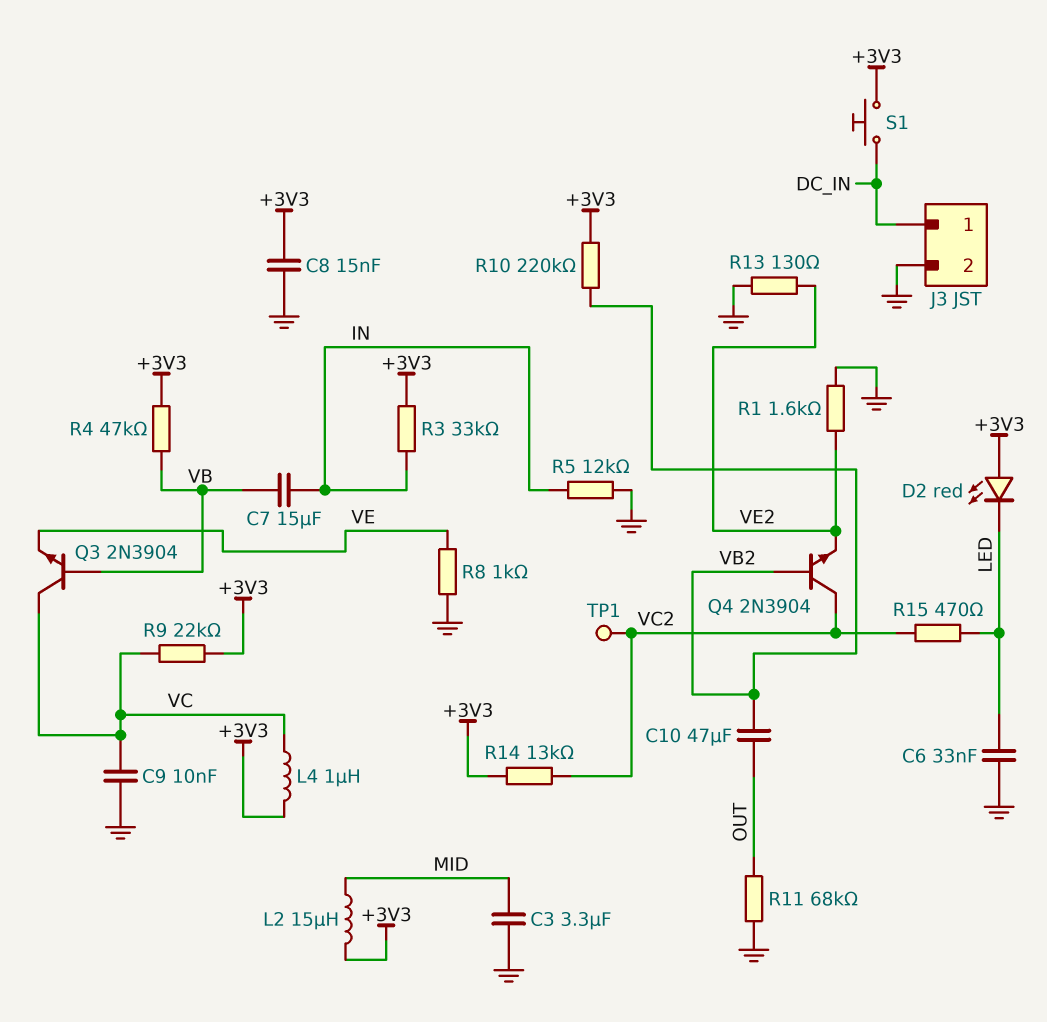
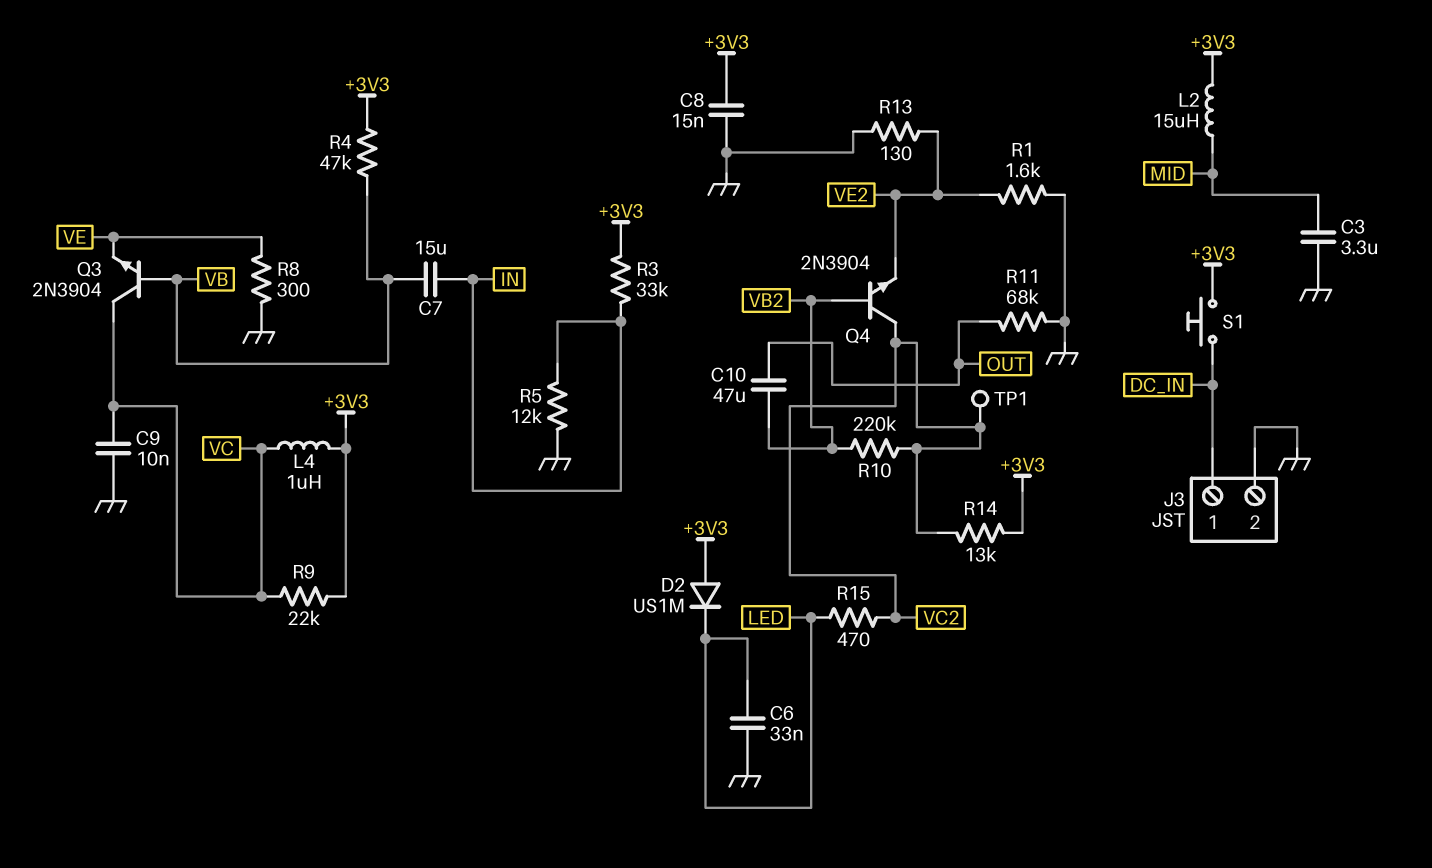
D2: LED red (A +3V3, K LED) -> diode US1M (A +3V3, K LED)
R8: 1k (GND, VE) -> 300 (GND, VE)
R10: 220k (+3V3, VB2) -> 220k (VB2, VC2)

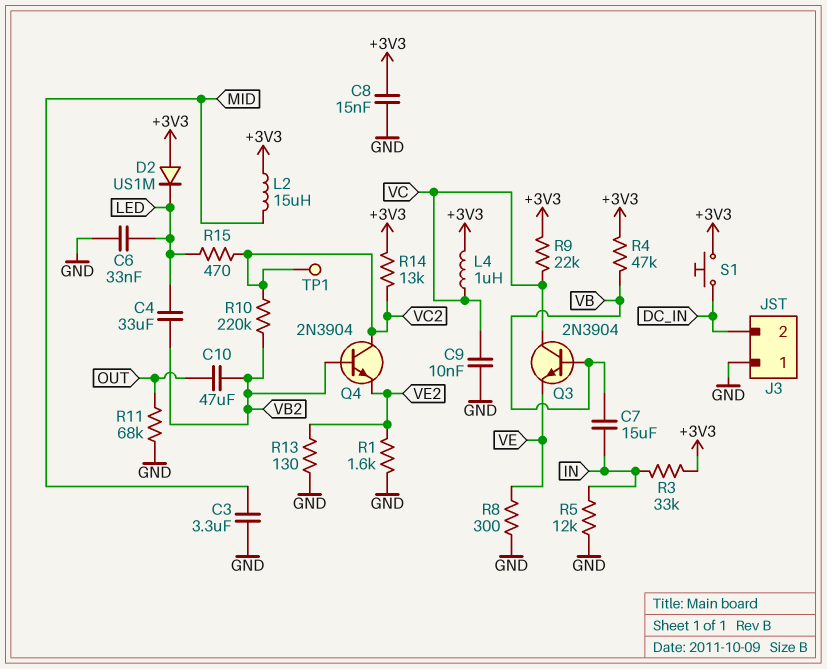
C4: none -> 33uF (LED, VB2)
J3 pin 1: DC_IN -> GND
J3 pin 2: GND -> DC_IN

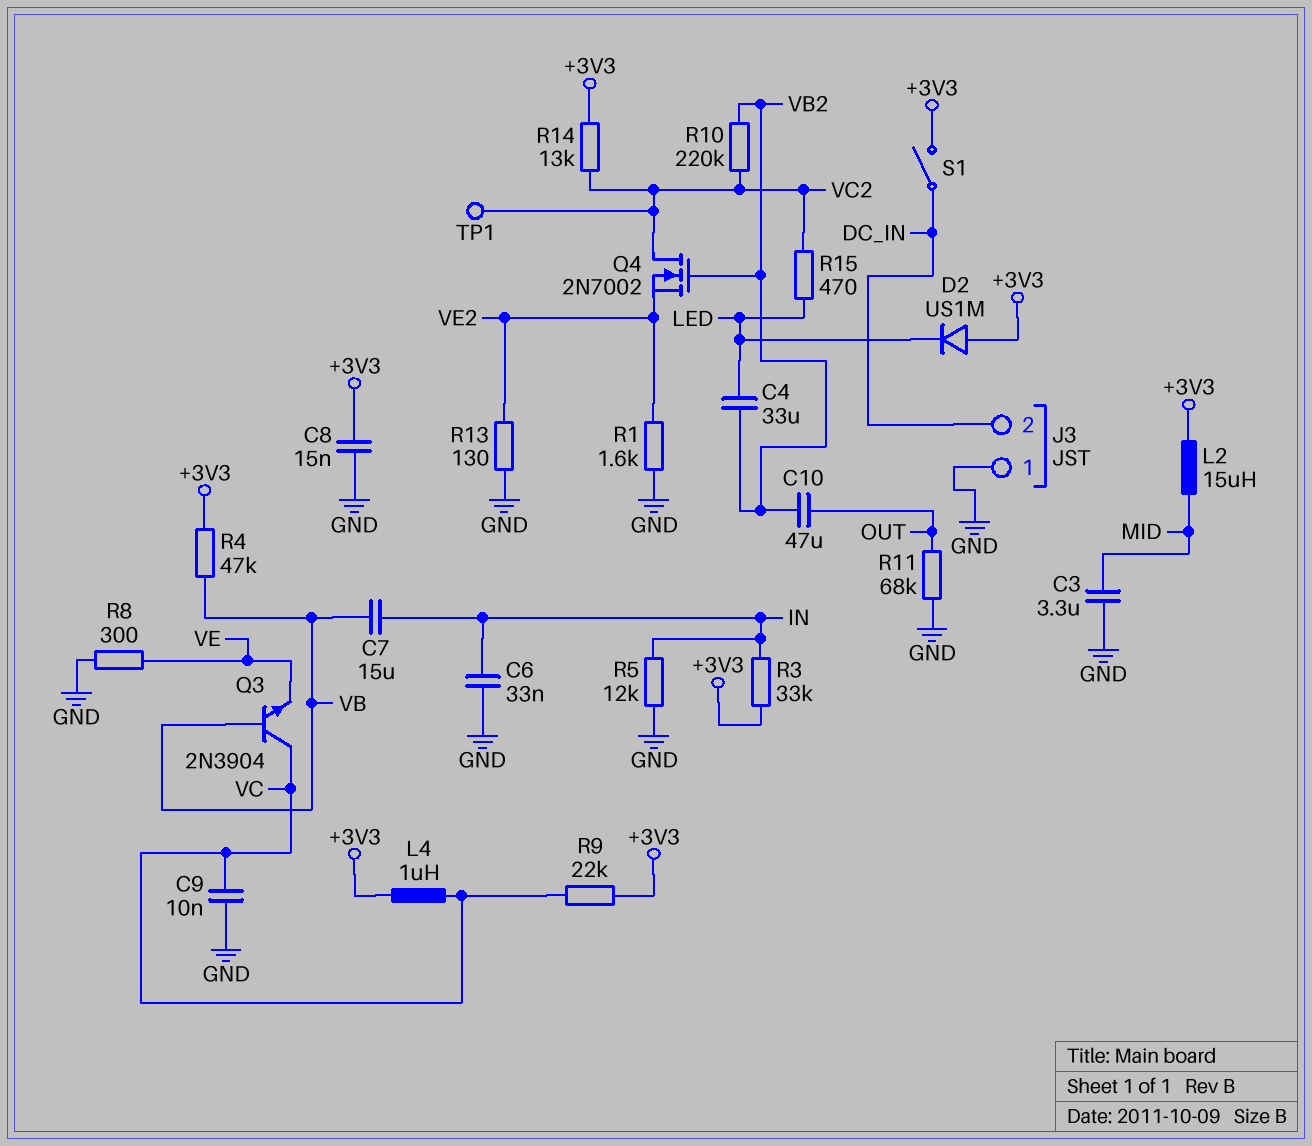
C6: 33nF (GND, LED) -> 33nF (GND, IN)
Q4: NPN 2N3904 (B VB2, C VC2, E VE2) -> NMOS 2N7002 (G VB2, D VC2, S VE2)
S1: button (+3V3, DC_IN) -> switch (+3V3, DC_IN)

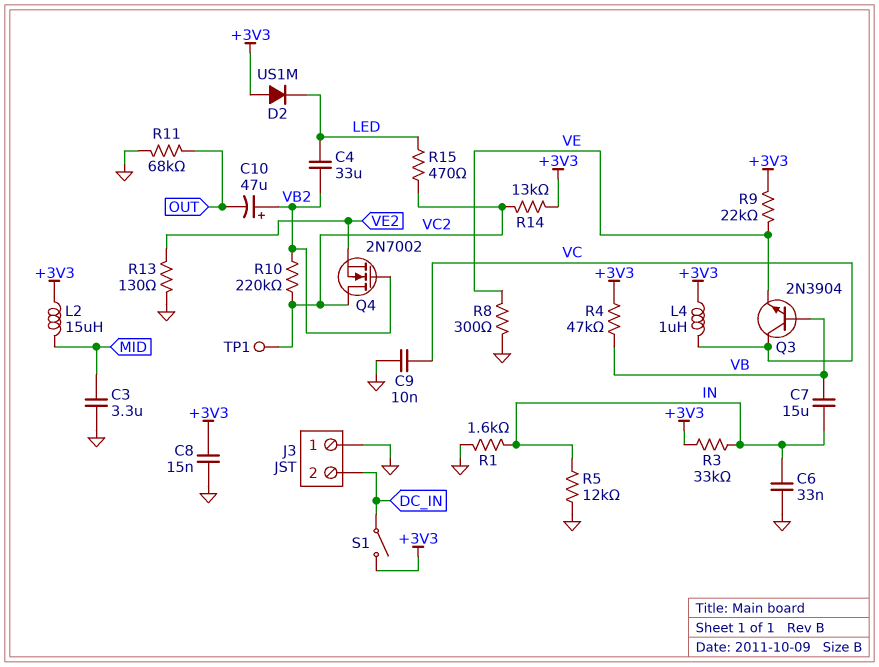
C10: 47uF (OUT, VB2) -> 47uF (plus VB2, minus OUT)
R1: 1.6k (GND, VE2) -> 1.6k (GND, IN)
R9: 22k (+3V3, VC) -> 22k (+3V3, VE)

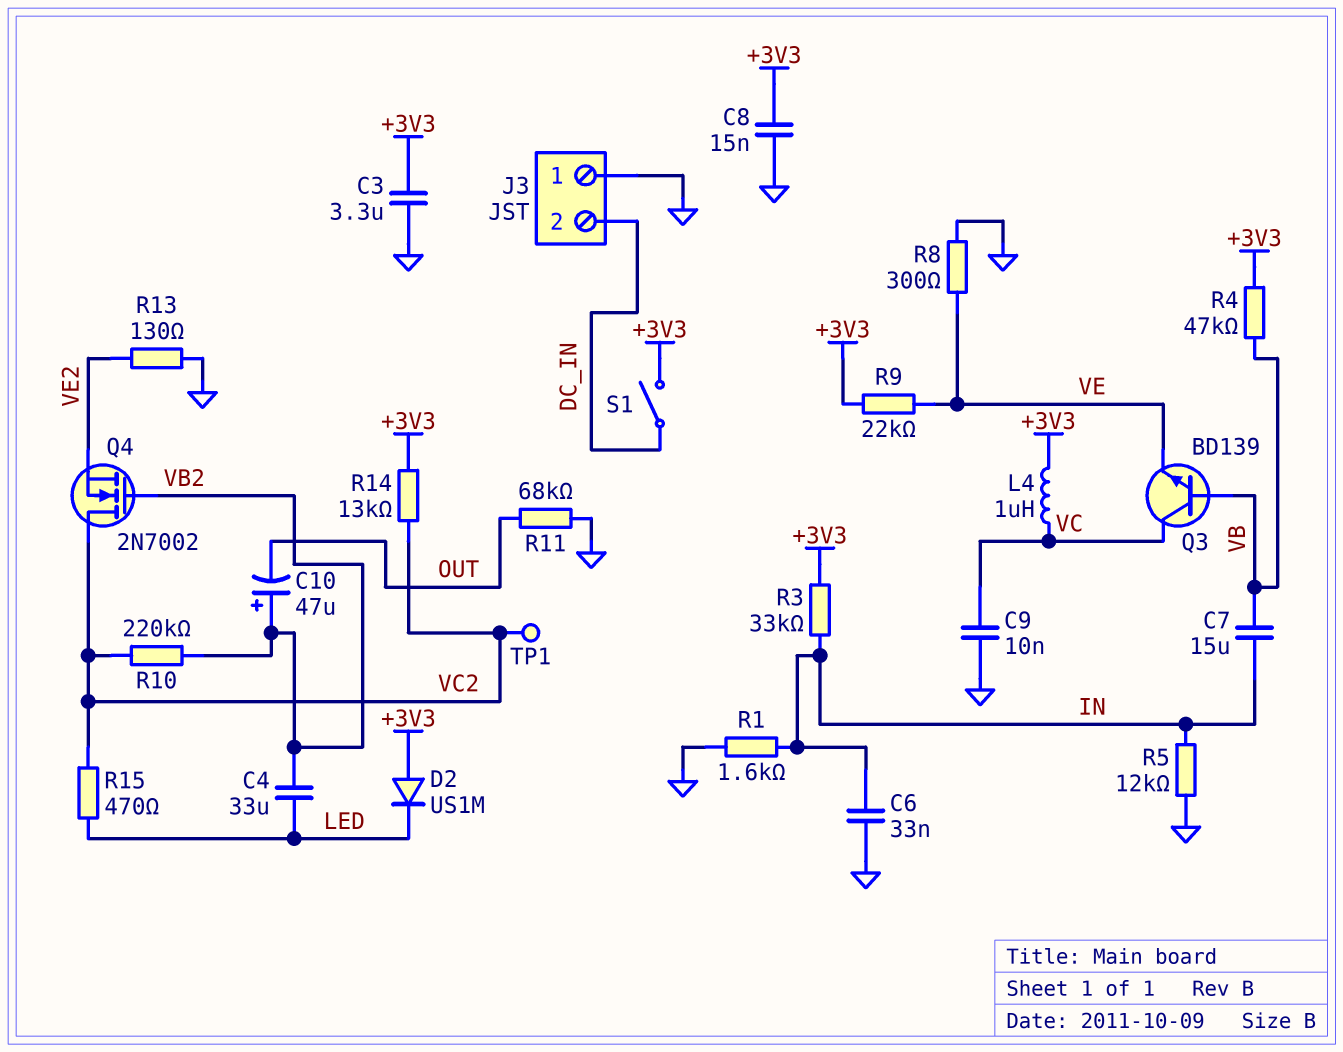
C3: 3.3uF (GND, MID) -> 3.3uF (+3V3, GND)
L2: 15uH (+3V3, MID) -> none
Q3: NPN 2N3904 (B VB, C VC, E VE) -> NPN BD139 (B VB, C VC, E VE)

